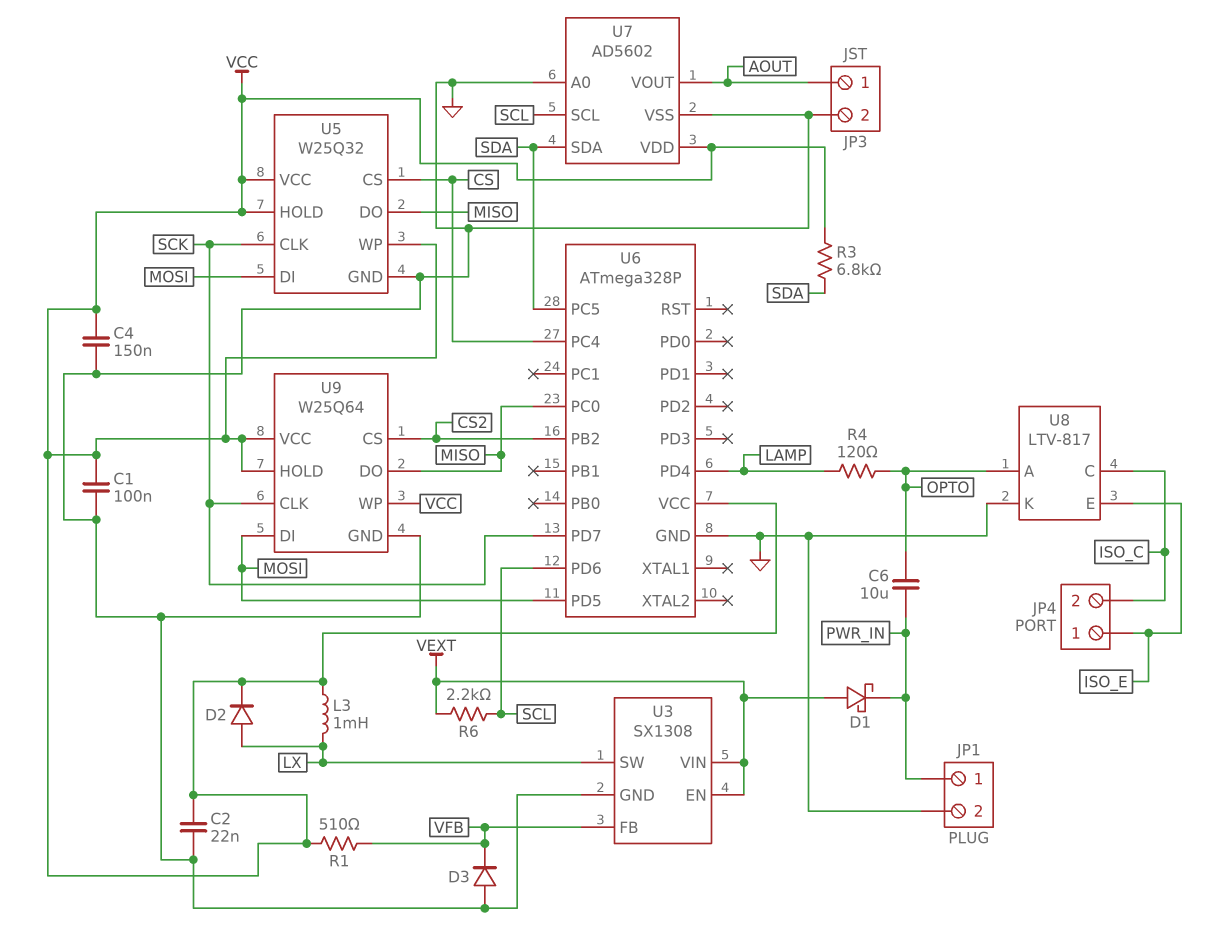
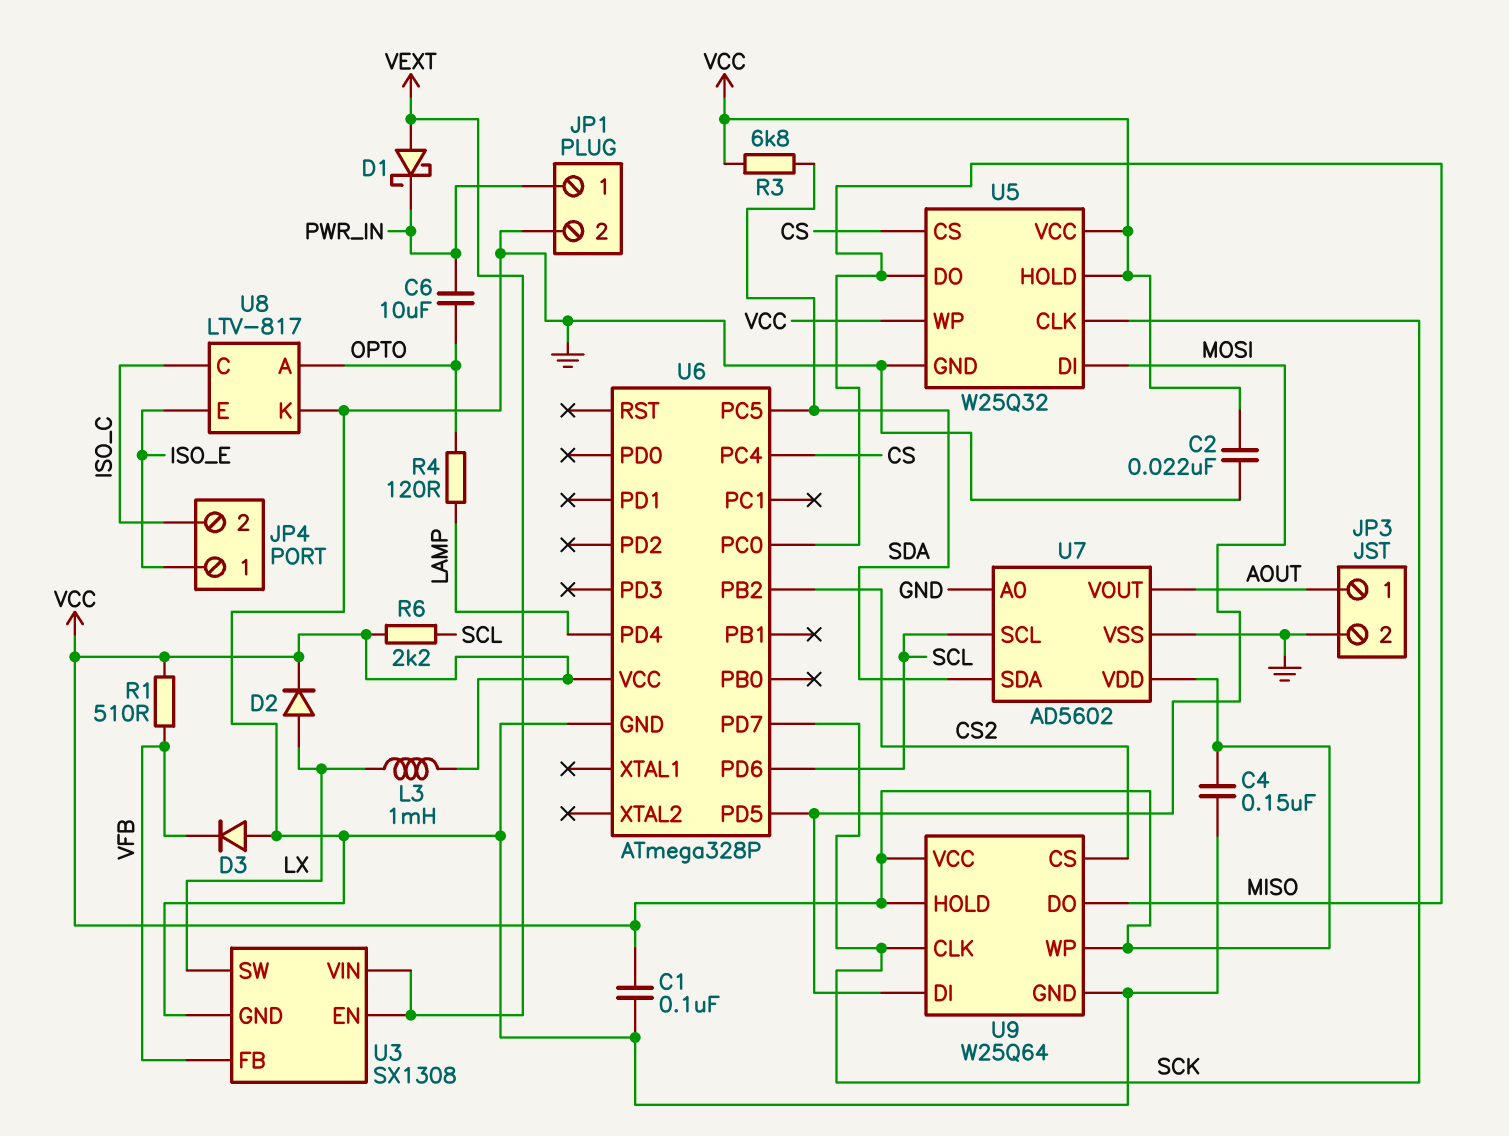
R6: 2.2k (SCL, VEXT) -> 2.2k (SCL, VCC)

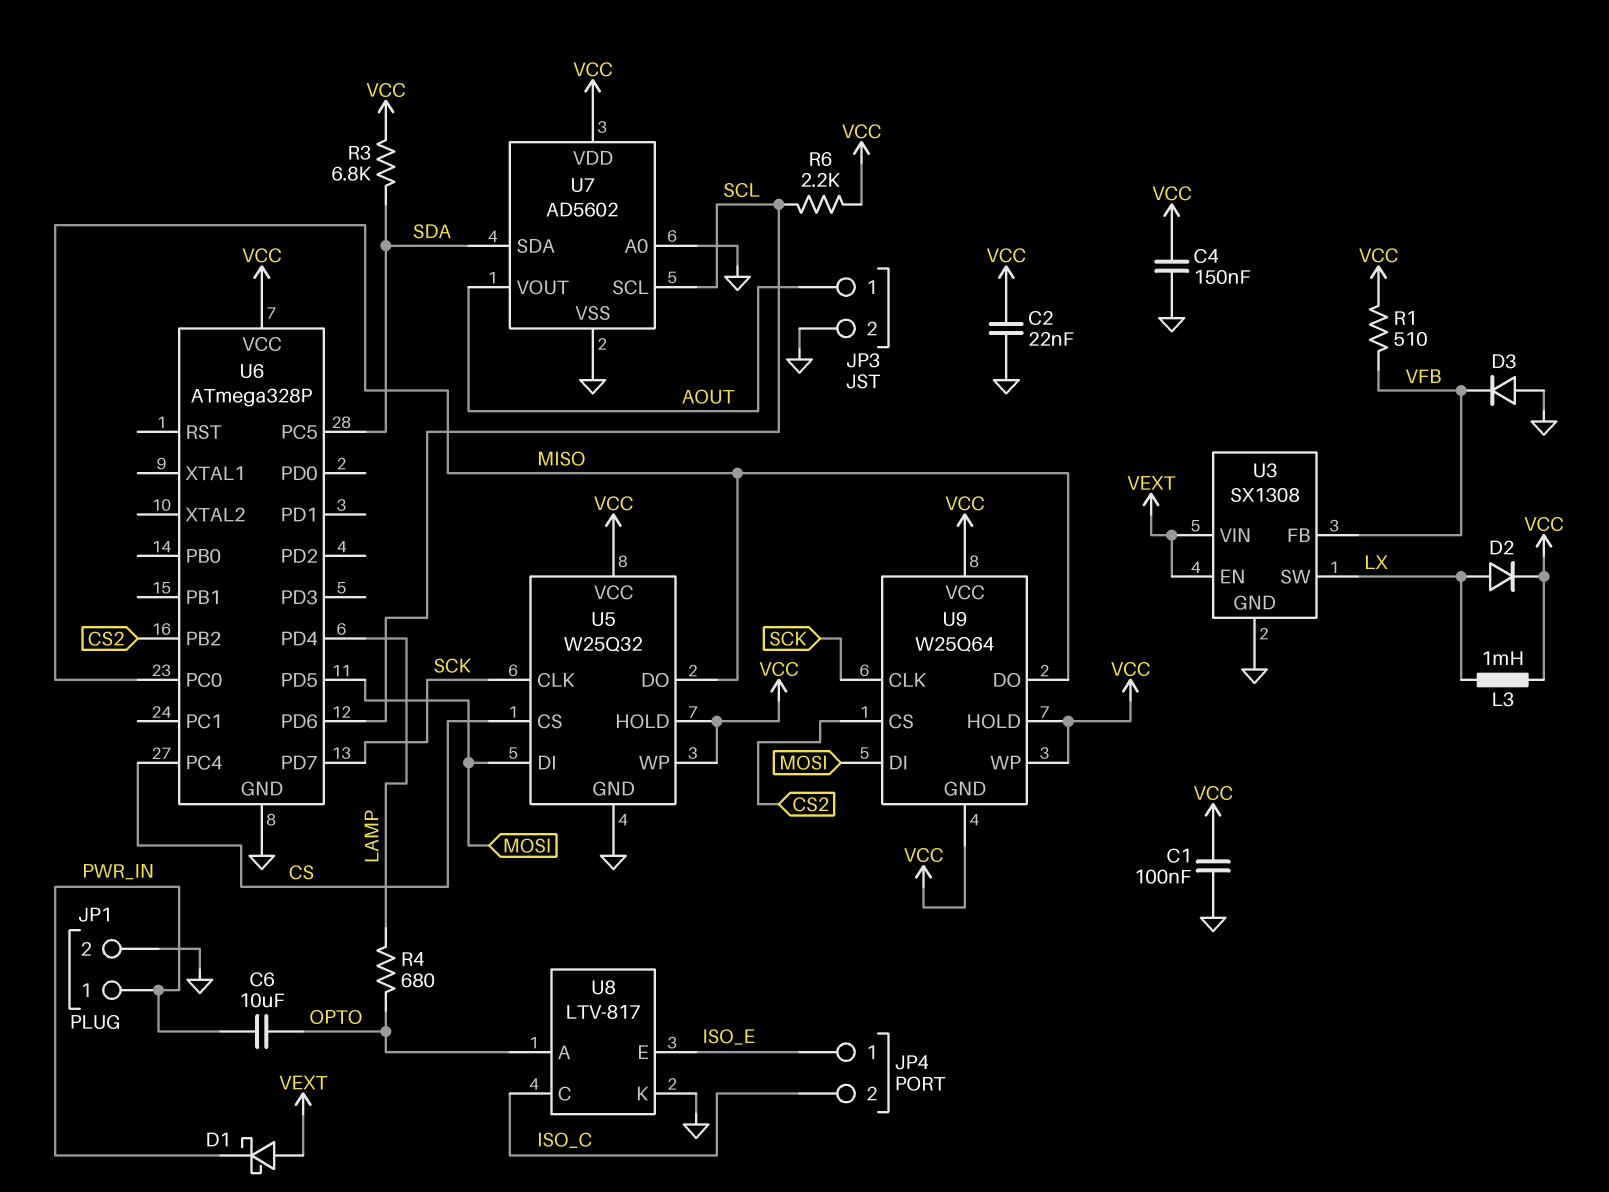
R4: 120 (LAMP, OPTO) -> 680 (LAMP, OPTO)
U9 pin GND: GND -> VCC

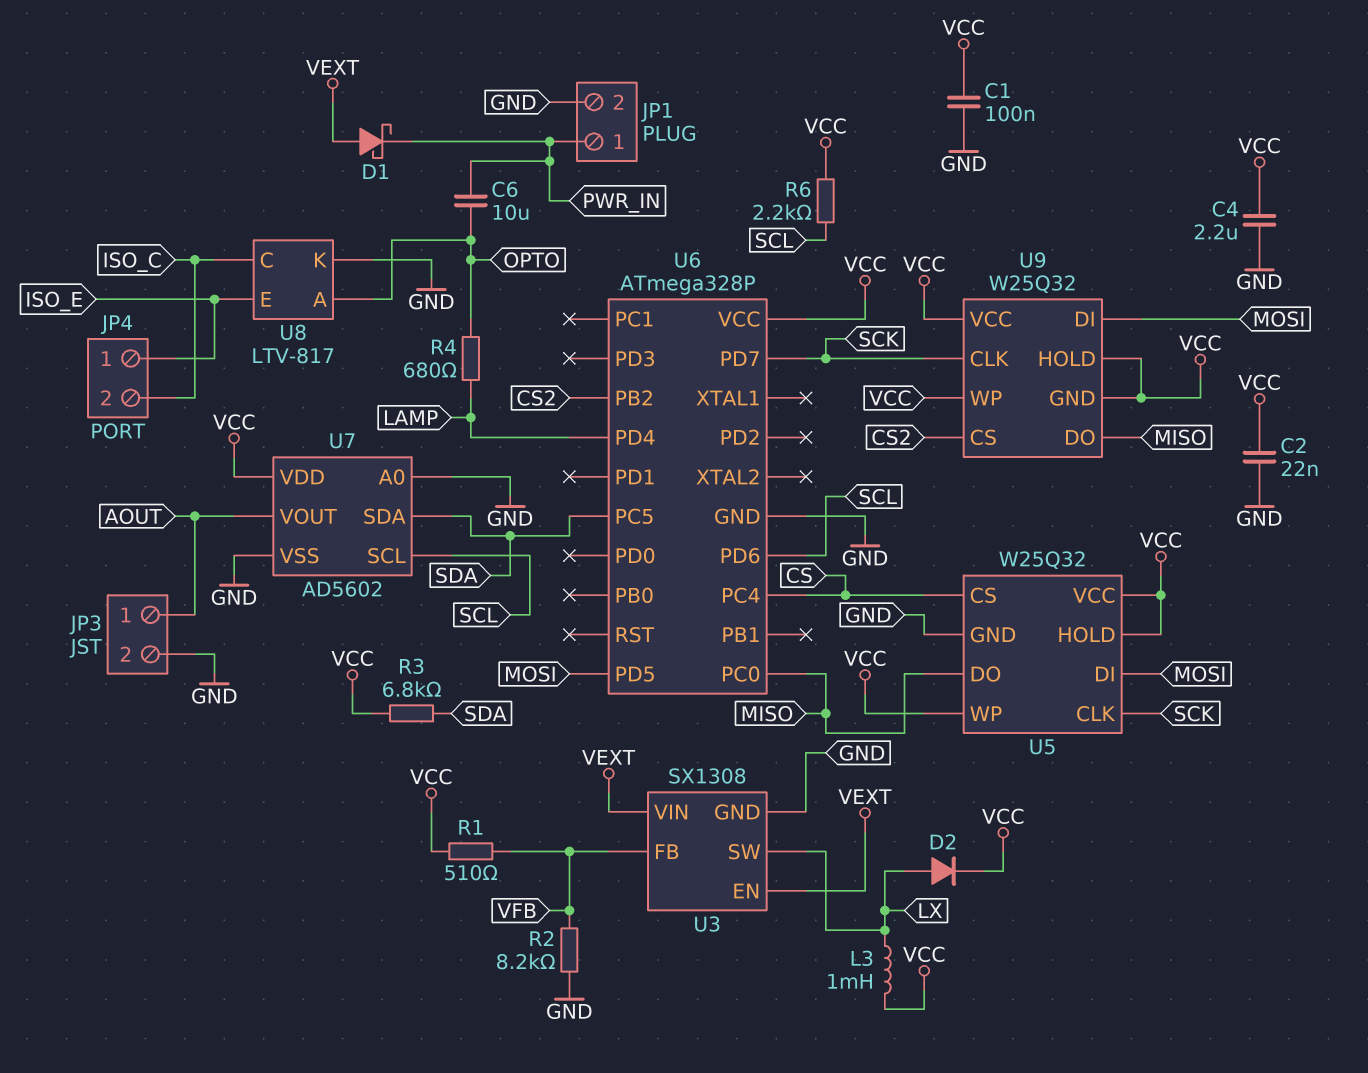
C4: 150nF (GND, VCC) -> 2.2uF (GND, VCC)
D3: diode (A GND, K VFB) -> none
R2: none -> 8.2k (GND, VFB)
U9: W25Q64 -> W25Q32

